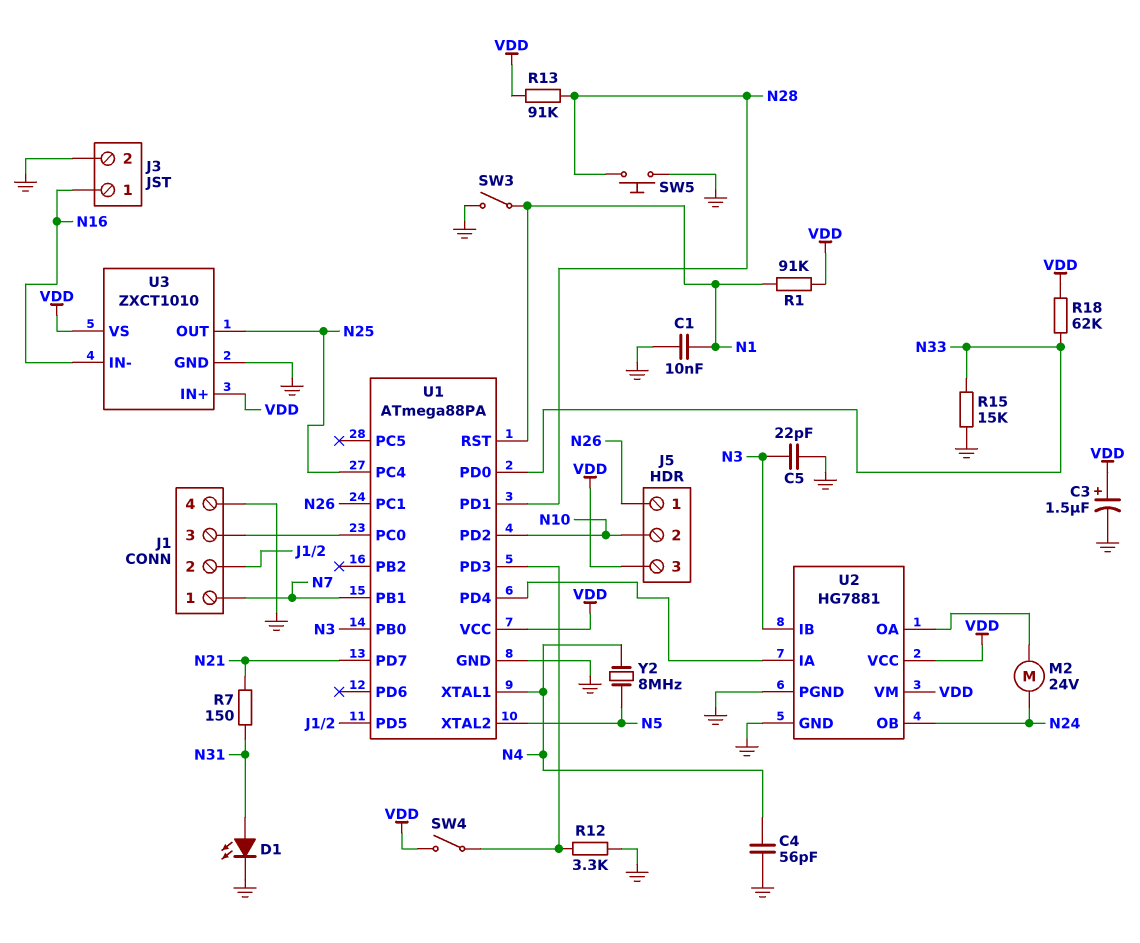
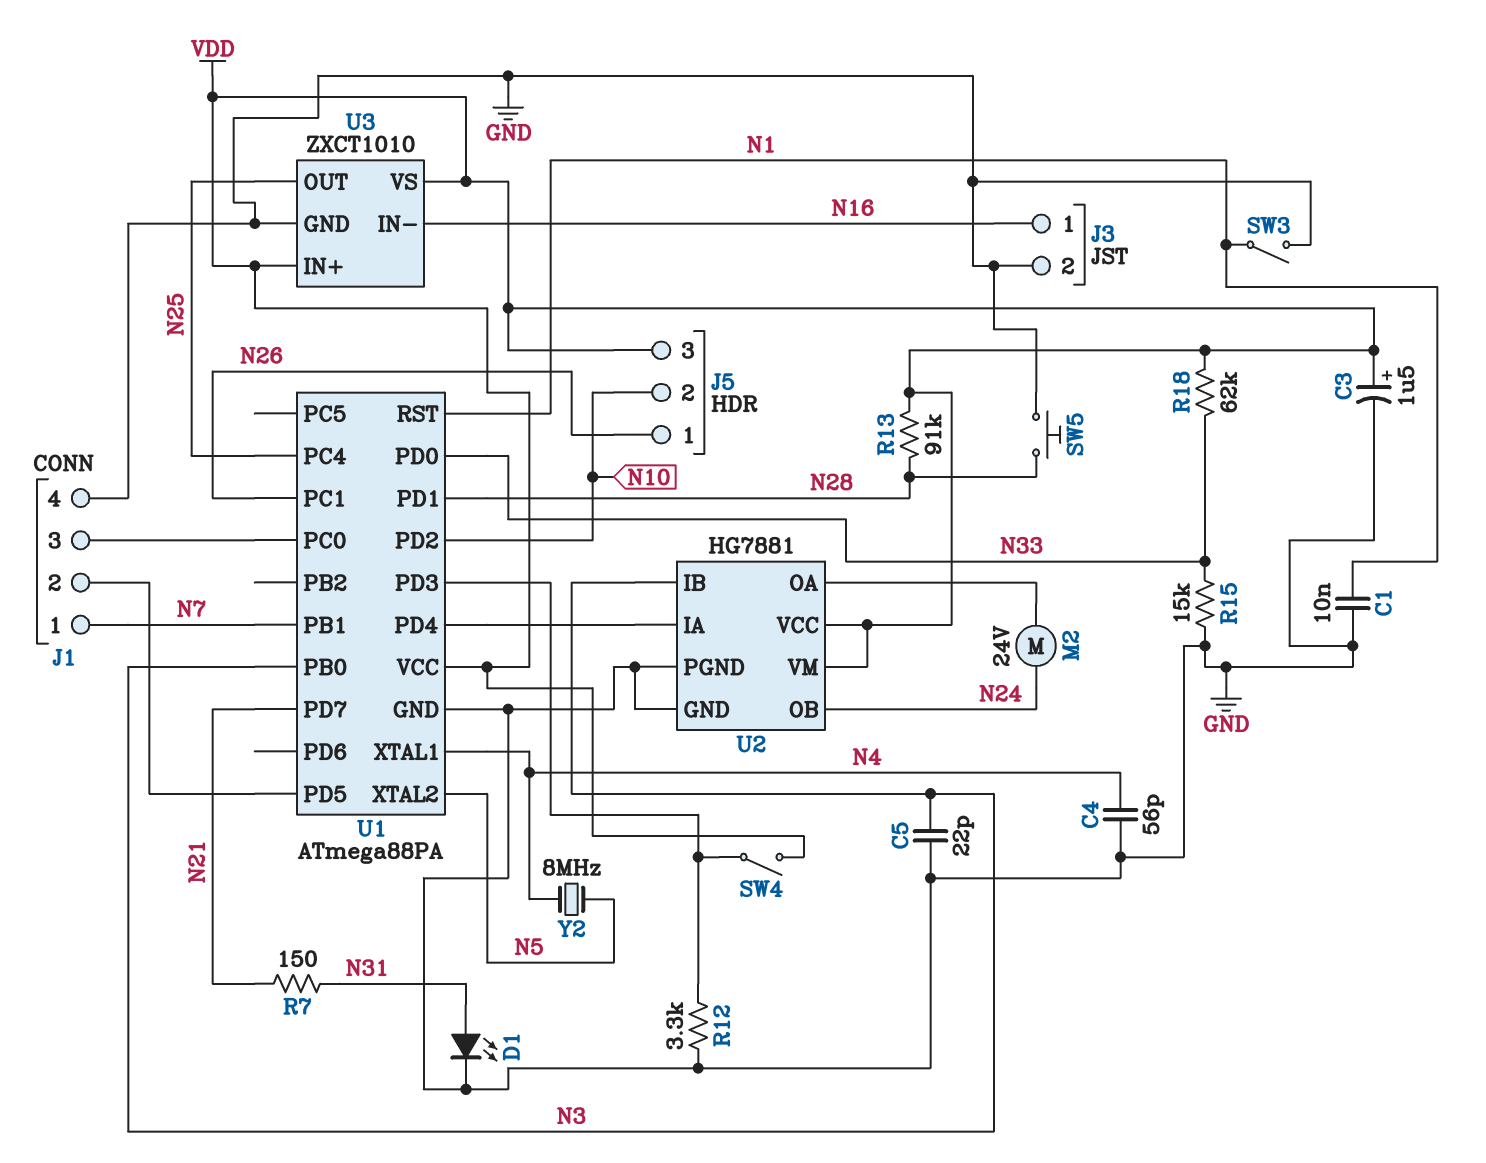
R1: 91k (N1, VDD) -> none

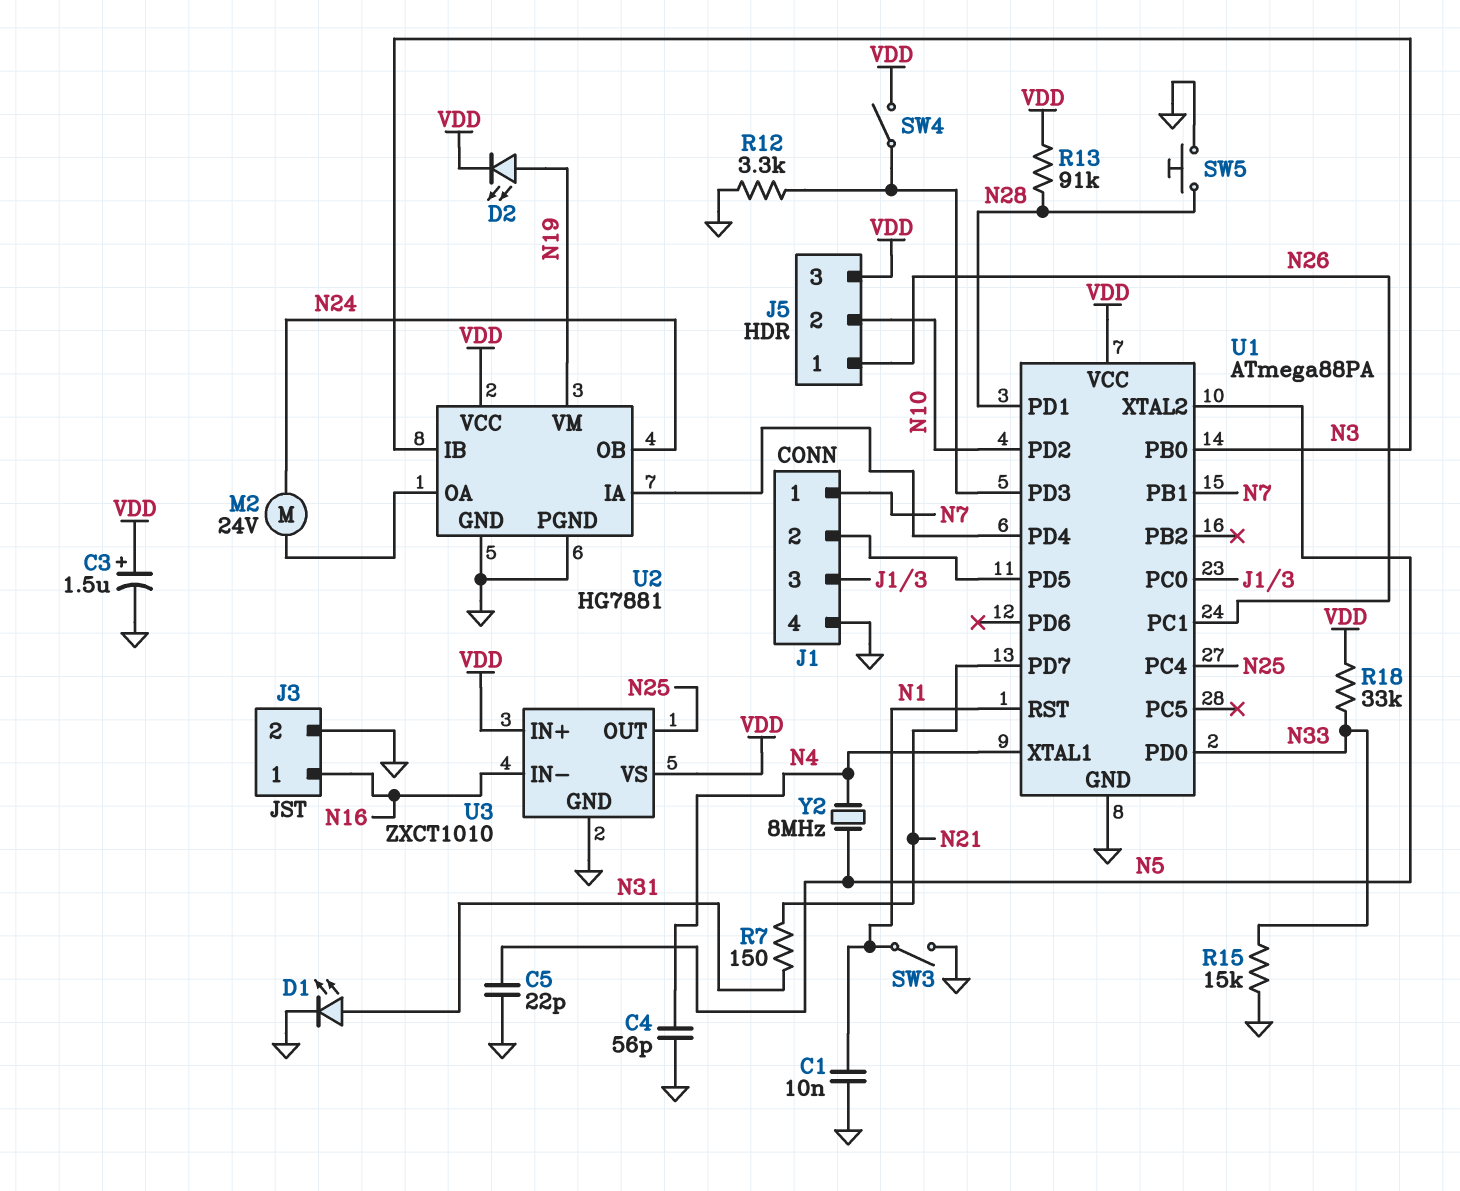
C5: 22pF (GND, N3) -> 22pF (GND, N5)
D2: none -> LED (A N19, K VDD)
R18: 62k (N33, VDD) -> 33k (N33, VDD)
U2 pin VM: VDD -> N19

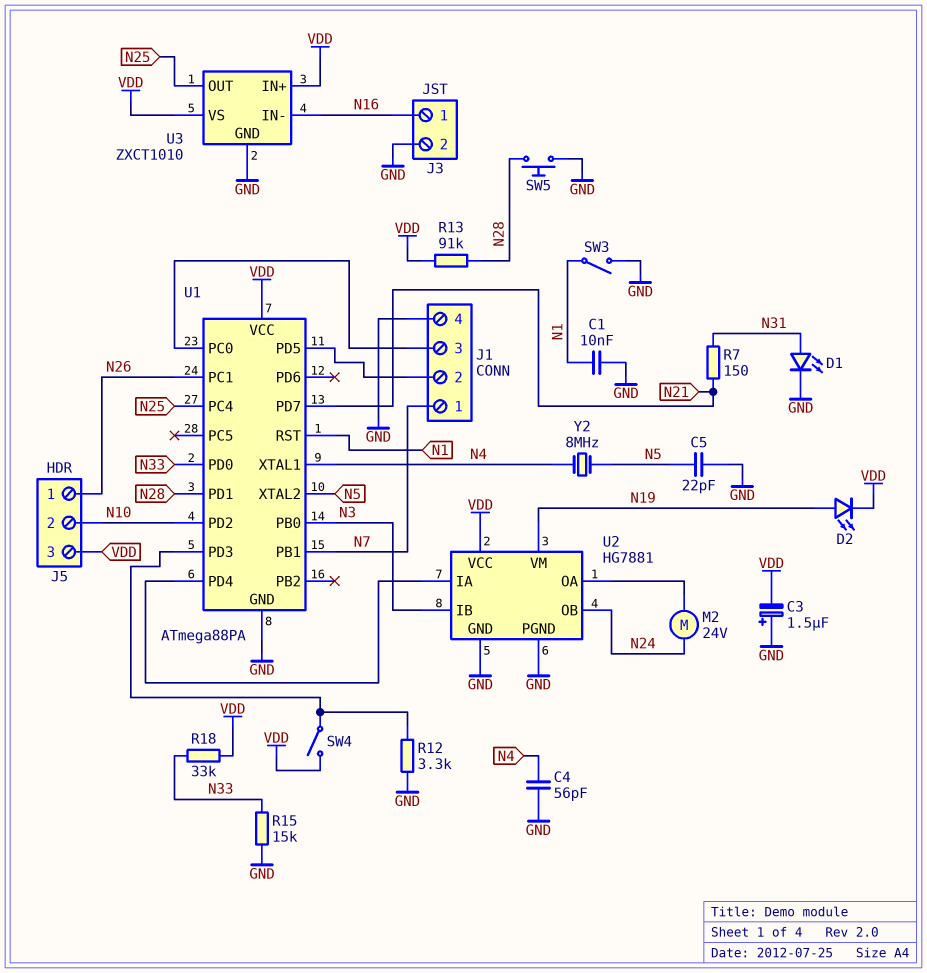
C3: 1.5uF (plus VDD, minus GND) -> 1.5uF (plus GND, minus VDD)

